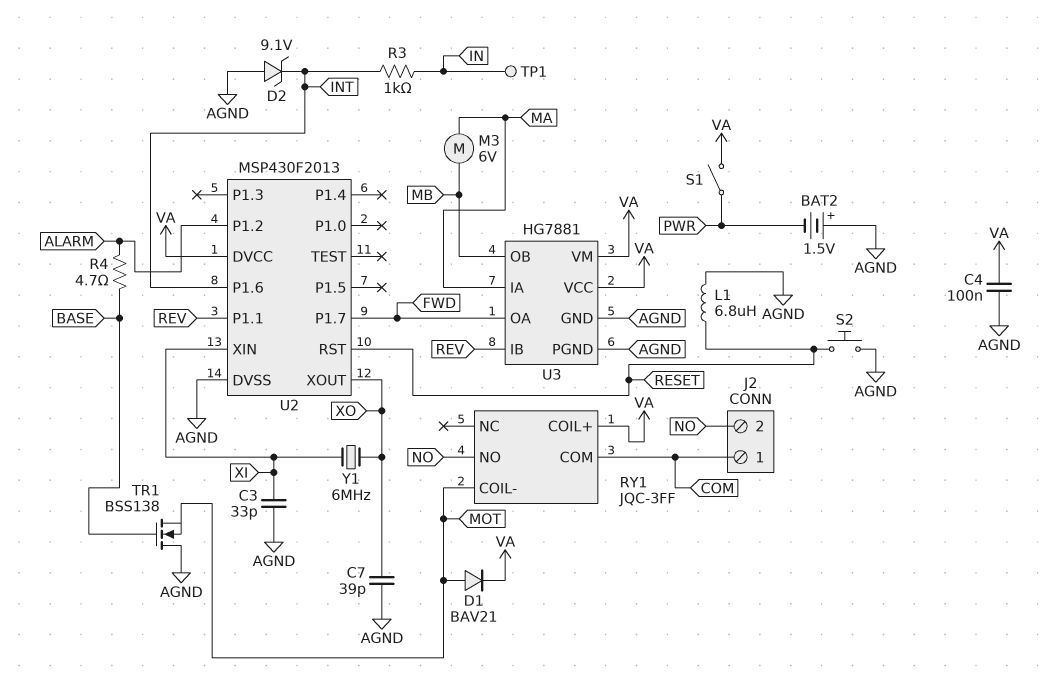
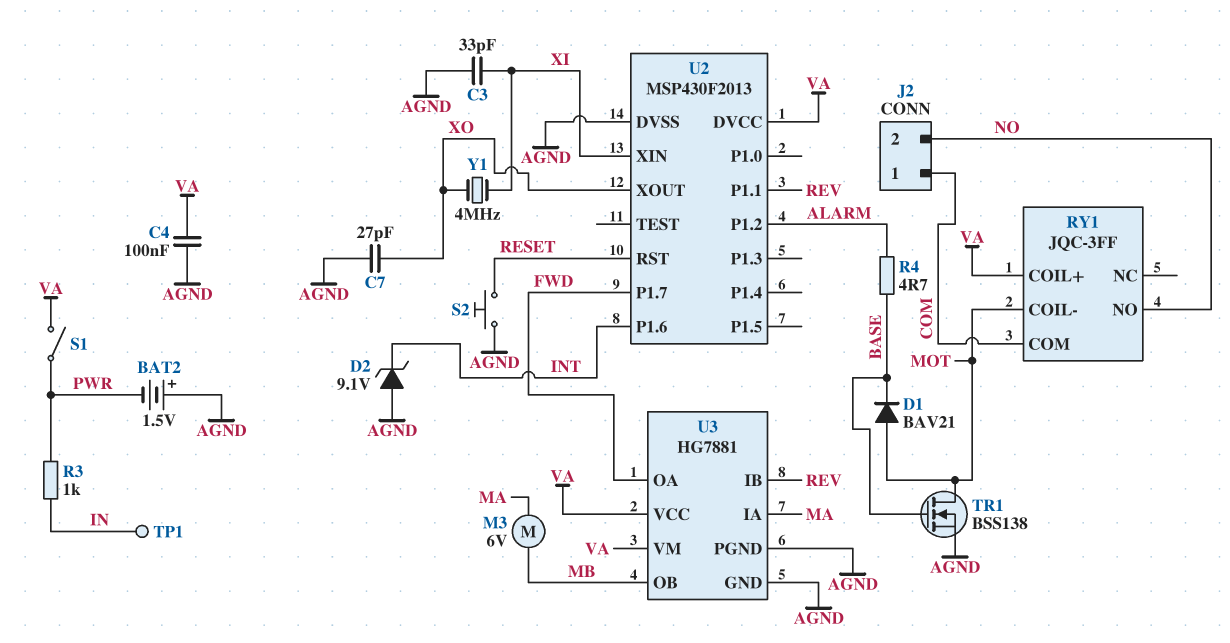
C7: 39pF (AGND, XO) -> 27pF (AGND, XO)
D1: diode BAV21 (A MOT, K VA) -> diode BAV21 (A MOT, K BASE)
L1: 6.8uH (AGND, RESET) -> none
R3: 1k (IN, INT) -> 1k (IN, PWR)
TR1: NMOS BSS138 (G BASE, D AGND, S MOT) -> NMOS BSS138 (G BASE, D MOT, S AGND)
Y1: 6MHz (XI, XO) -> 4MHz (XI, XO)

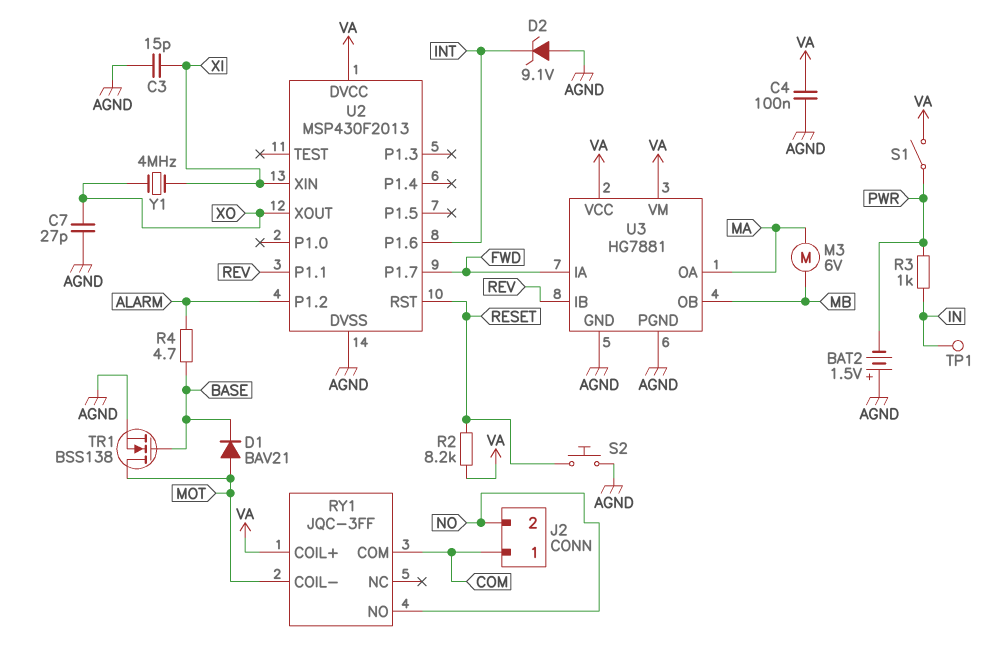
C3: 33pF (AGND, XI) -> 15pF (AGND, XI)
R2: none -> 8.2k (RESET, VA)
U3 pin IA: MA -> FWD
U3 pin OA: FWD -> MA

